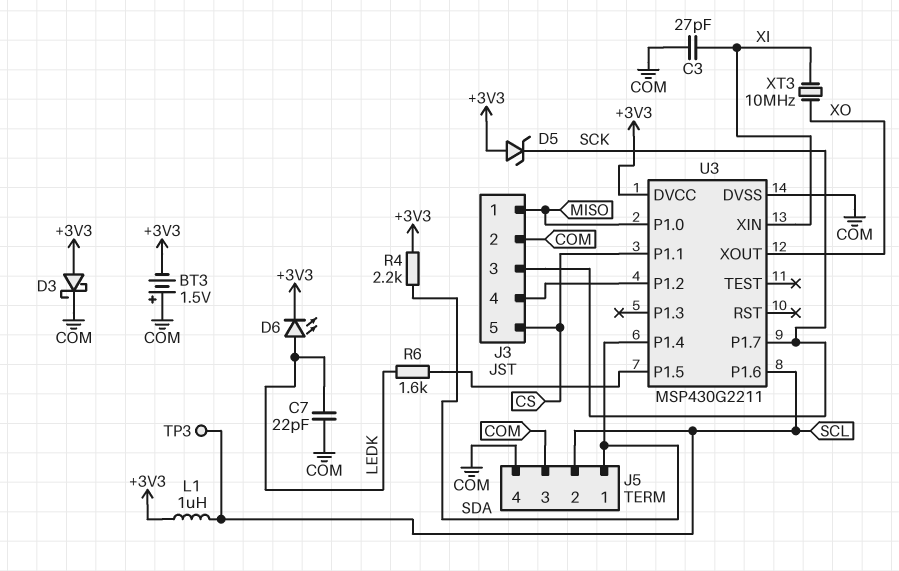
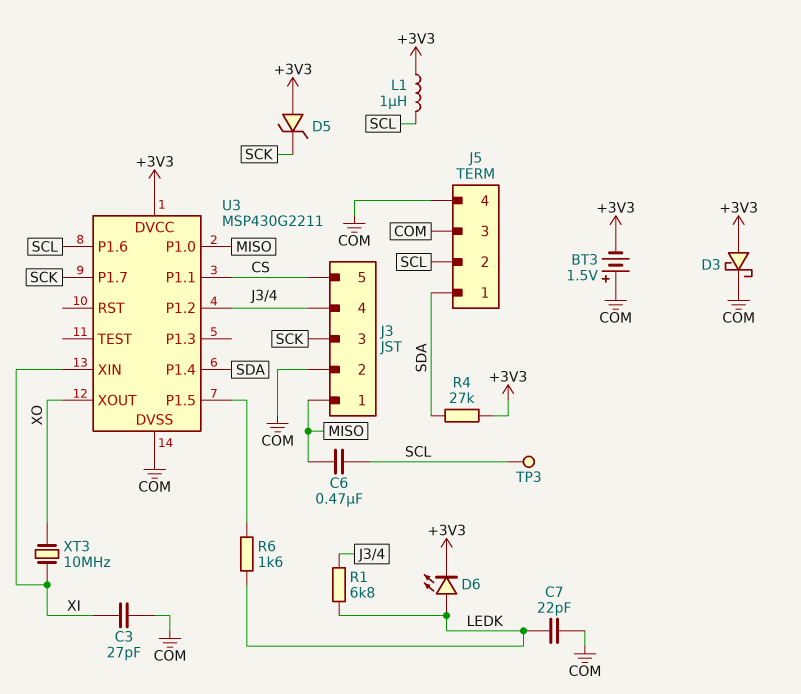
C6: none -> 470nF (MISO, SCL)
R1: none -> 6.8k (J3/4, LEDK)
R4: 2.2k (+3V3, SDA) -> 27k (+3V3, SDA)

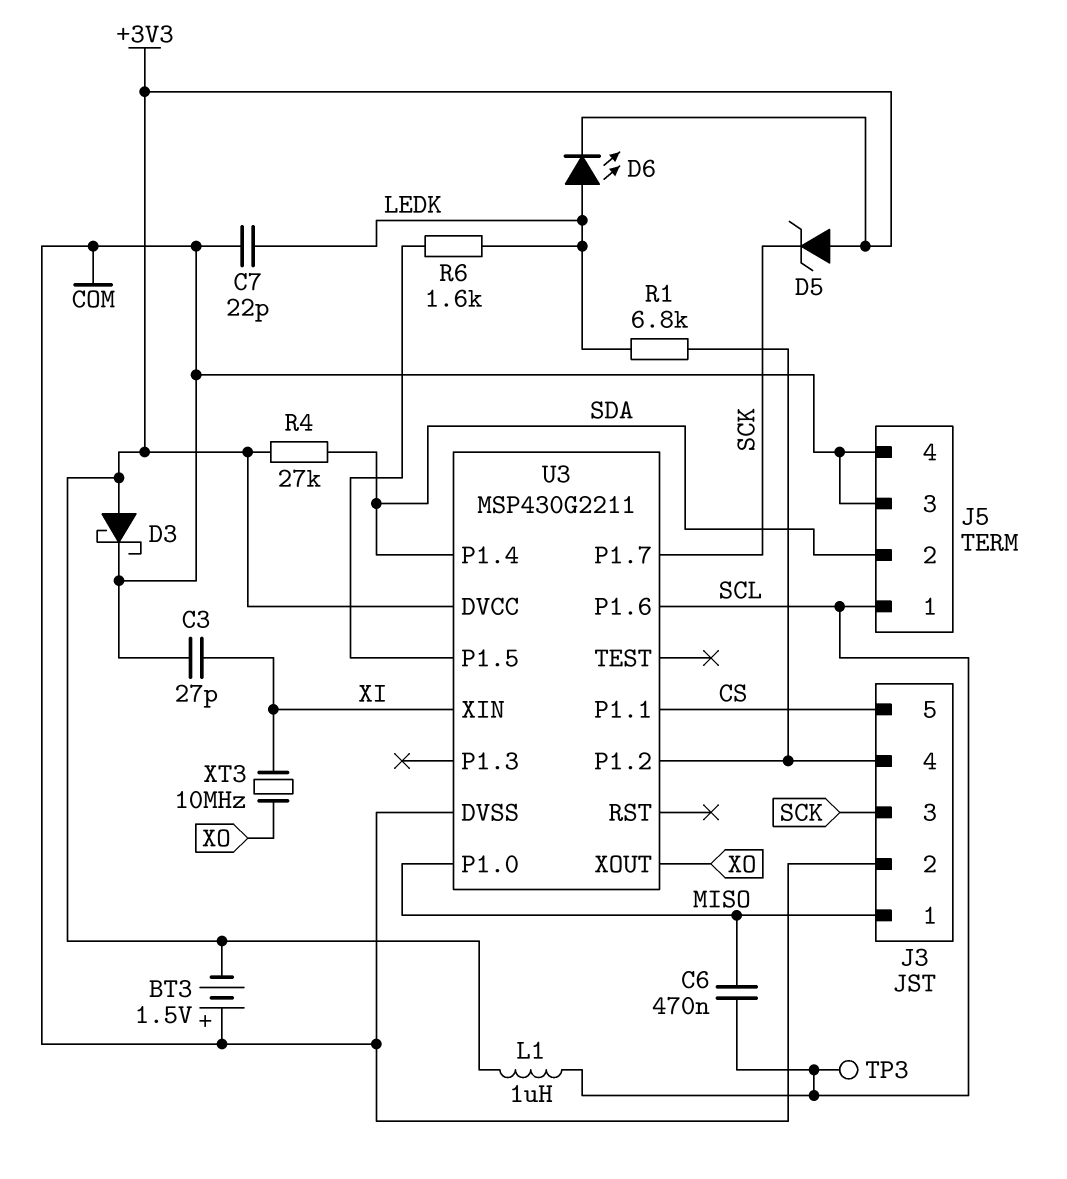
J5 pin 1: SDA -> SCL
J5 pin 2: SCL -> SDA

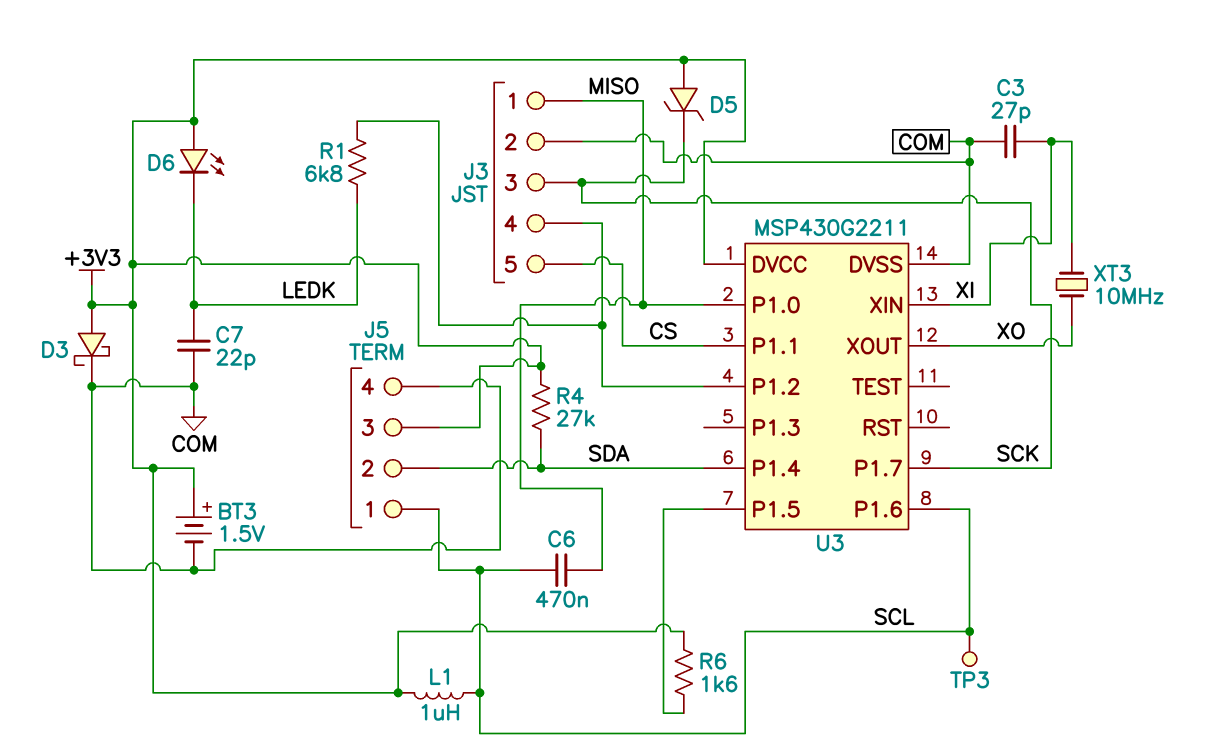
BT3: 1.5V (plus COM, minus +3V3) -> 1.5V (plus +3V3, minus COM)
D6: LED (A LEDK, K +3V3) -> LED (A +3V3, K LEDK)
J5 pin 3: COM -> +3V3
R6: 1.6k (LEDK, U3/P1.5) -> 1.6k (+3V3, U3/P1.5)

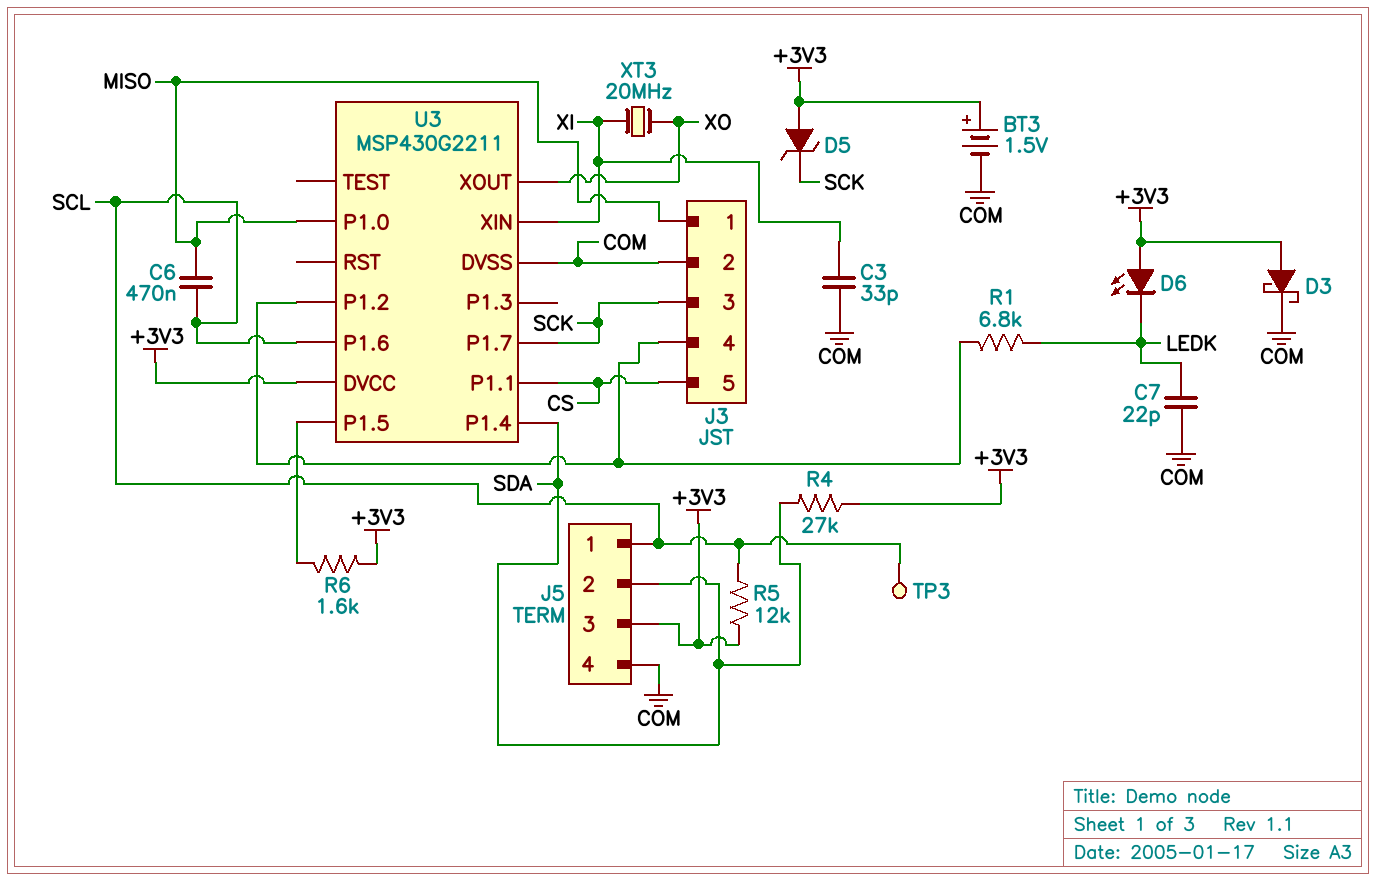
C3: 27pF (COM, XI) -> 33pF (COM, XI)
L1: 1uH (+3V3, SCL) -> none
R5: none -> 12k (+3V3, SCL)
XT3: 10MHz (XI, XO) -> 20MHz (XI, XO)

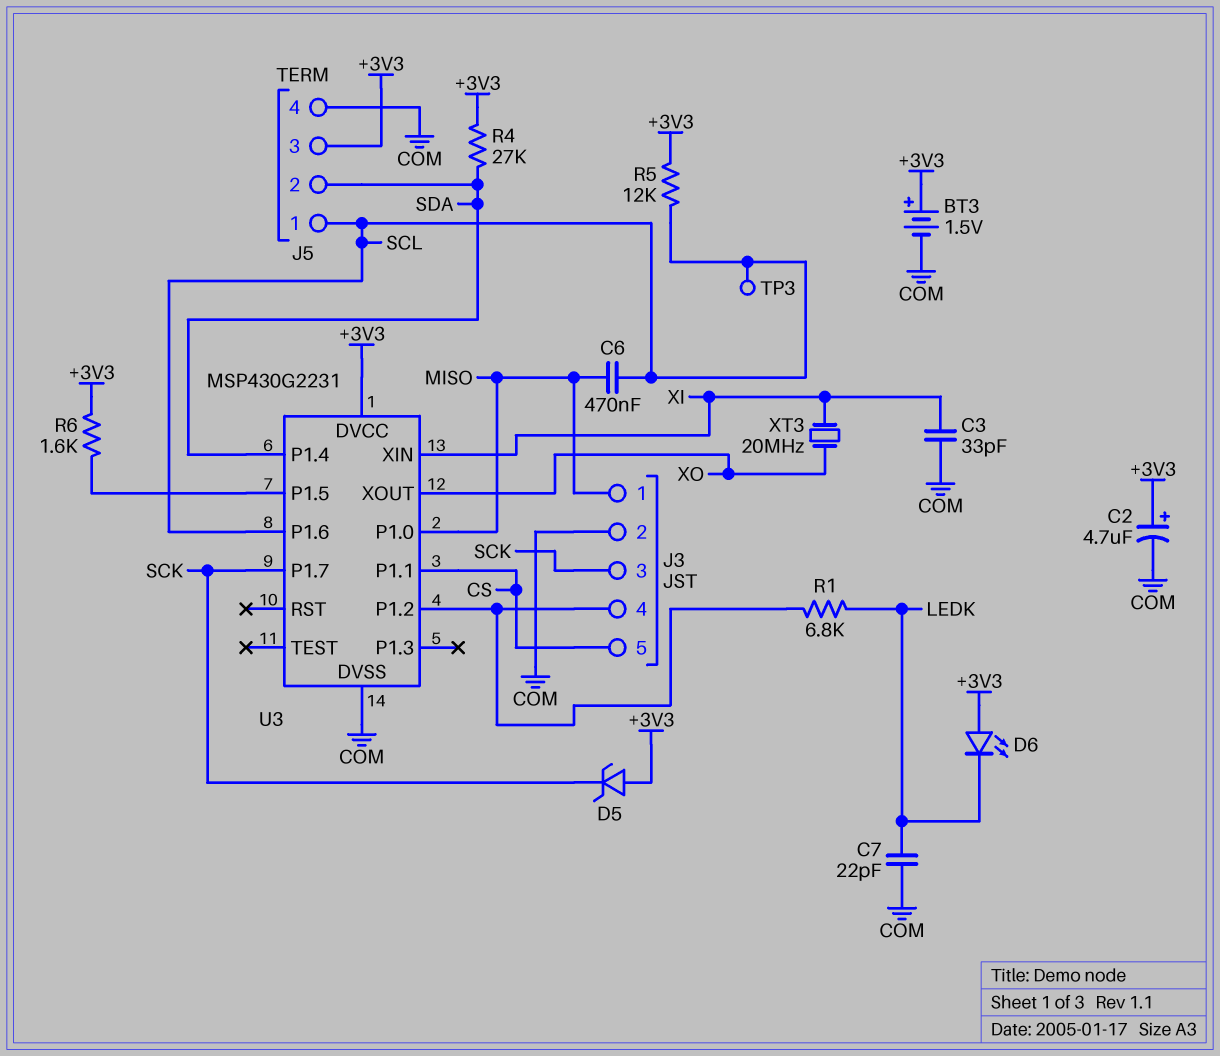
C2: none -> 4.7uF (plus +3V3, minus COM)
D3: schottky (A +3V3, K COM) -> none
U3: MSP430G2211 -> MSP430G2231

